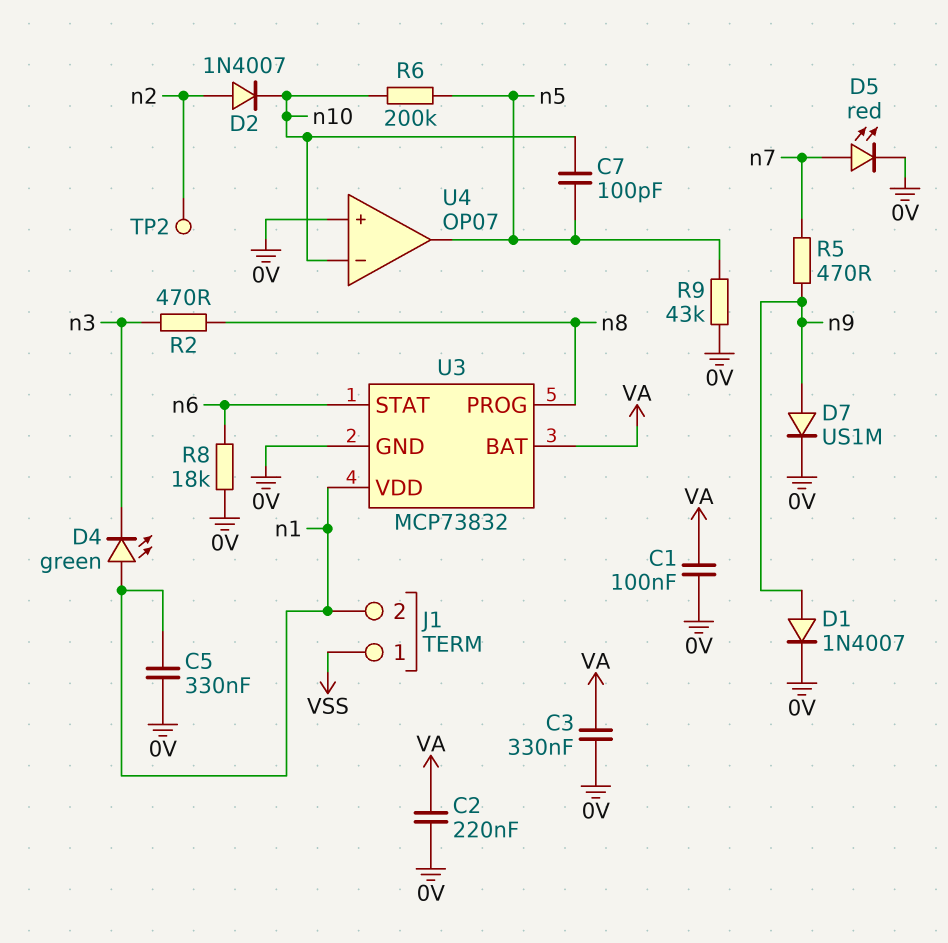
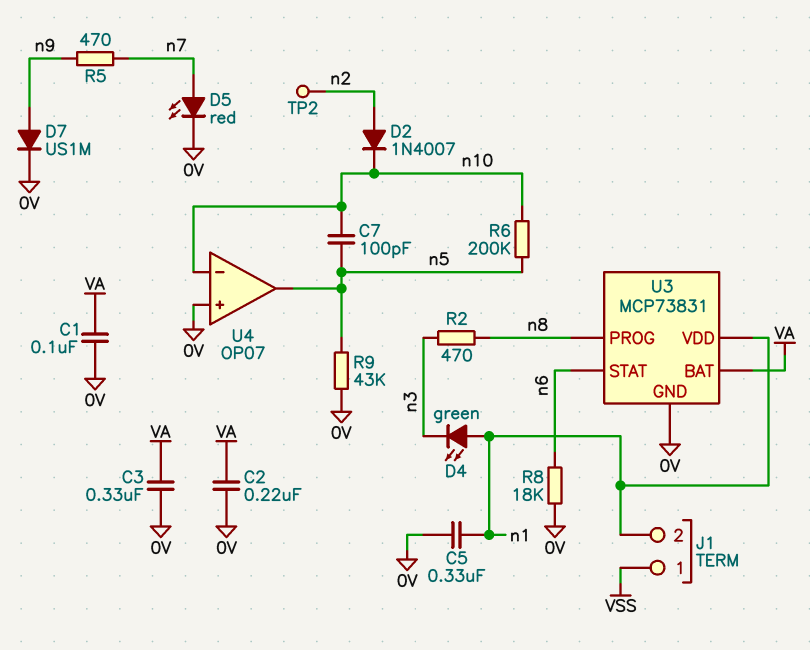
D1: diode 1N4007 (A n9, K 0V) -> none
U3: MCP73832 -> MCP73831

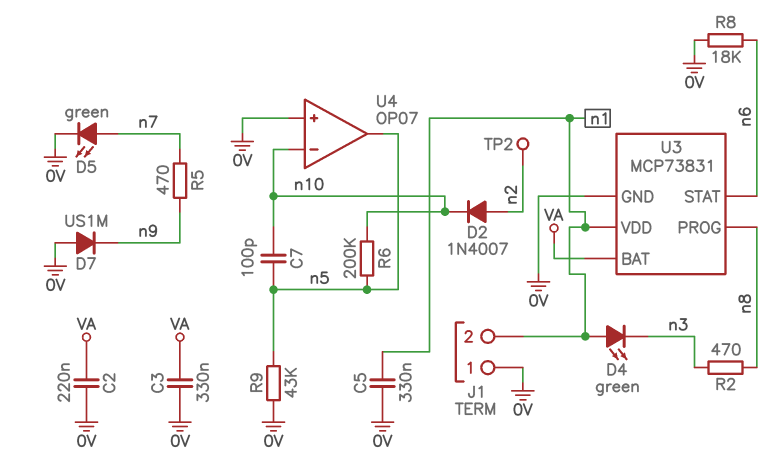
C1: 100nF (0V, VA) -> none
D5: LED red (A n7, K 0V) -> LED green (A n7, K 0V)
D7: diode US1M (A n9, K 0V) -> diode US1M (A 0V, K n9)
J1 pin 1: VSS -> 0V

